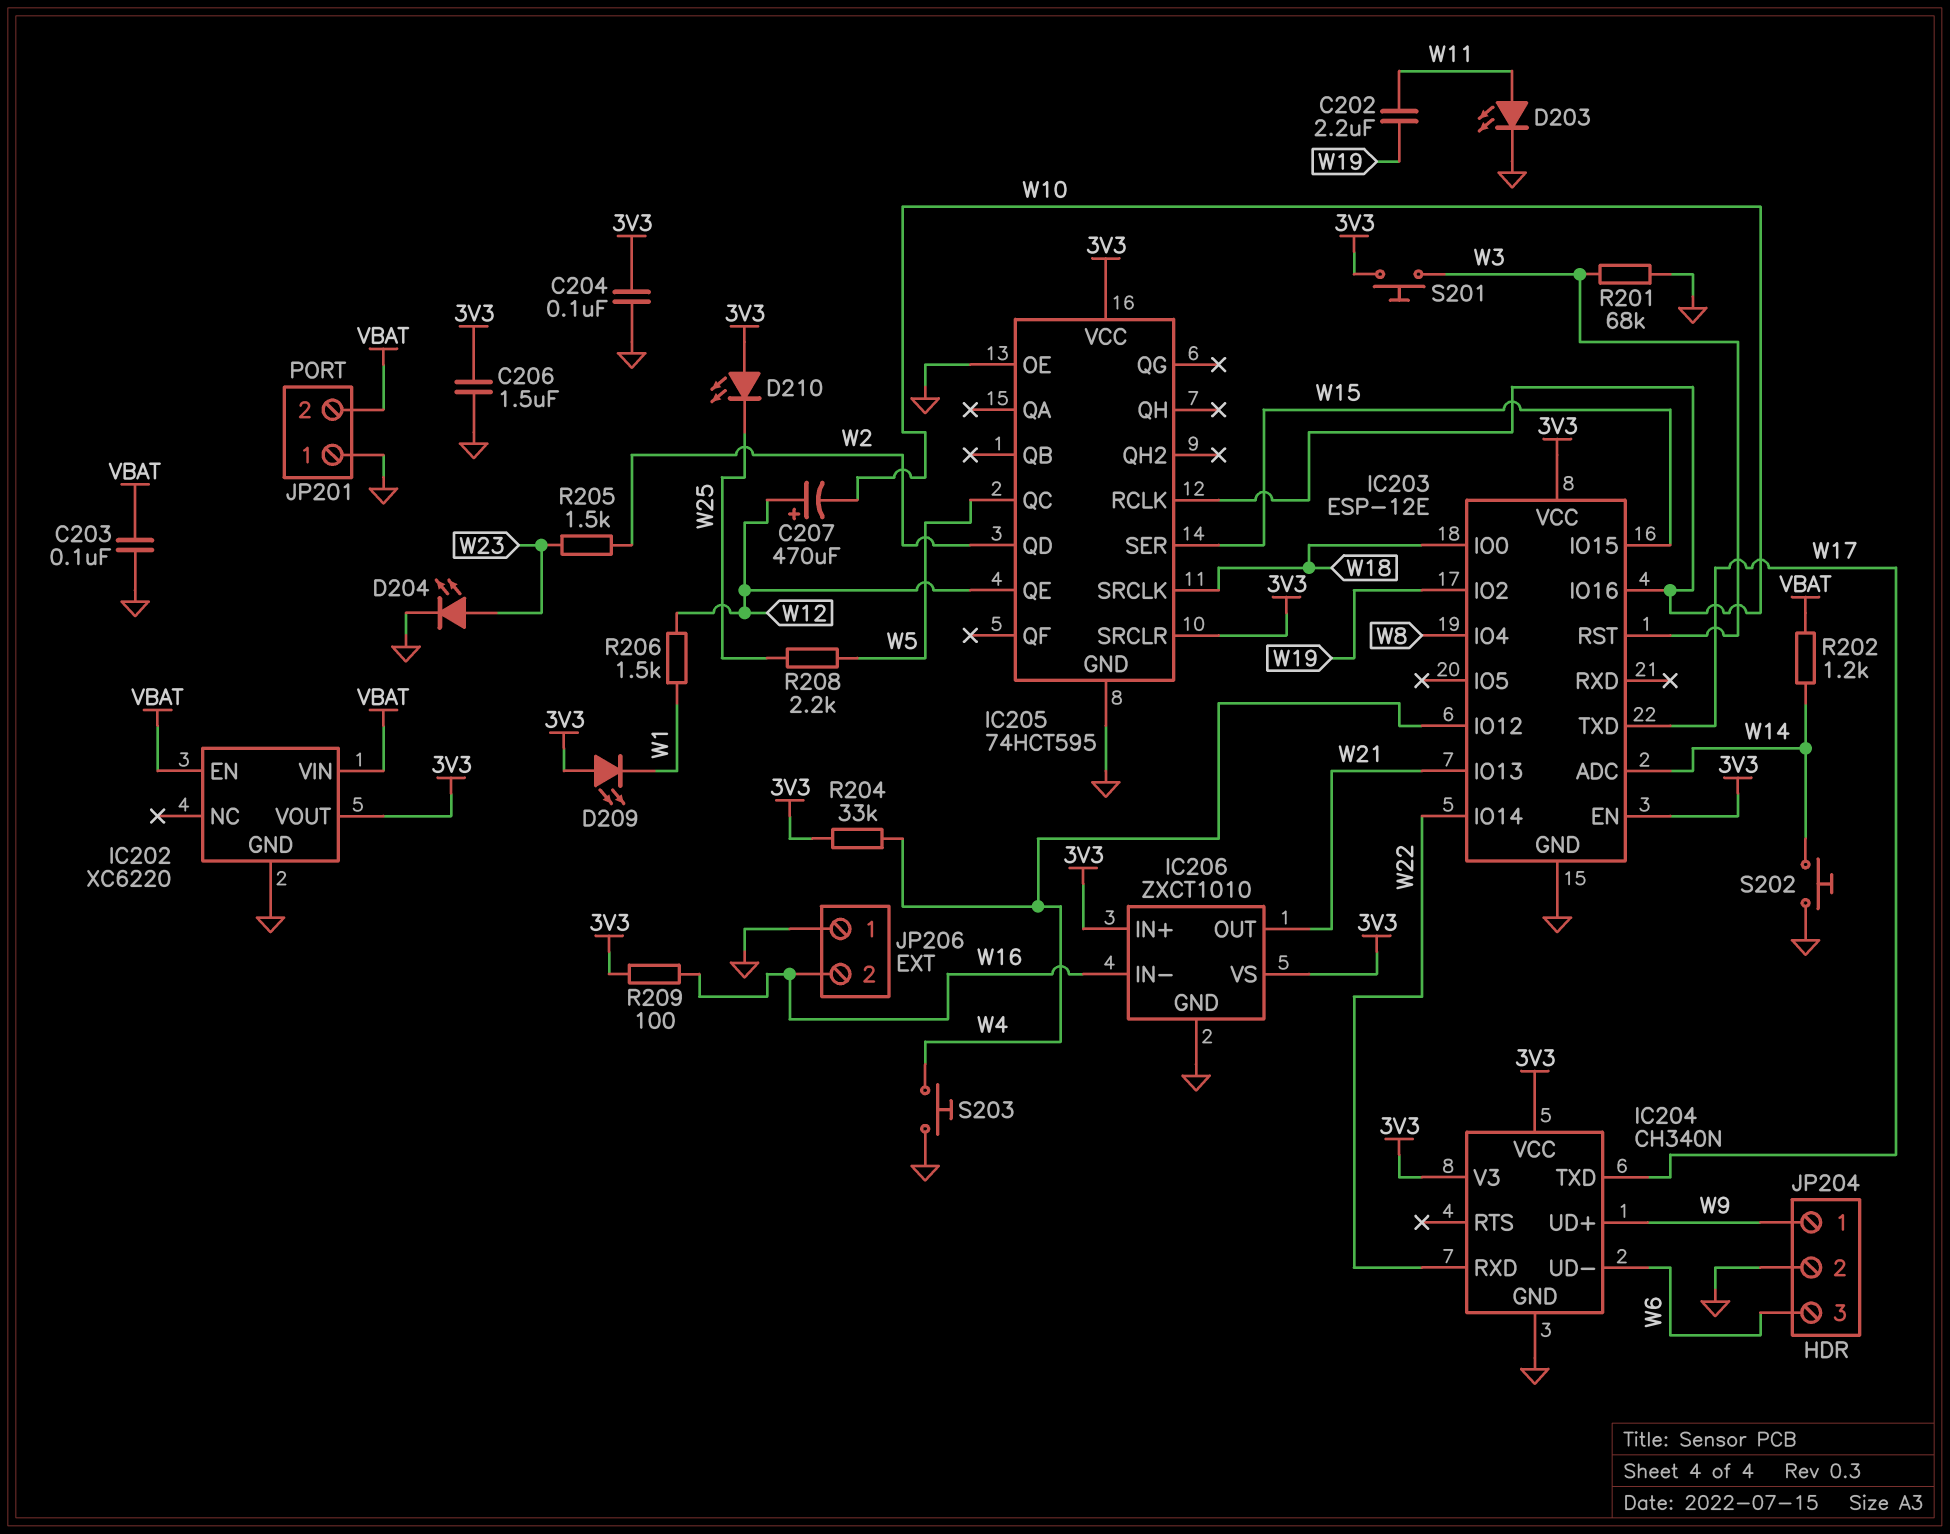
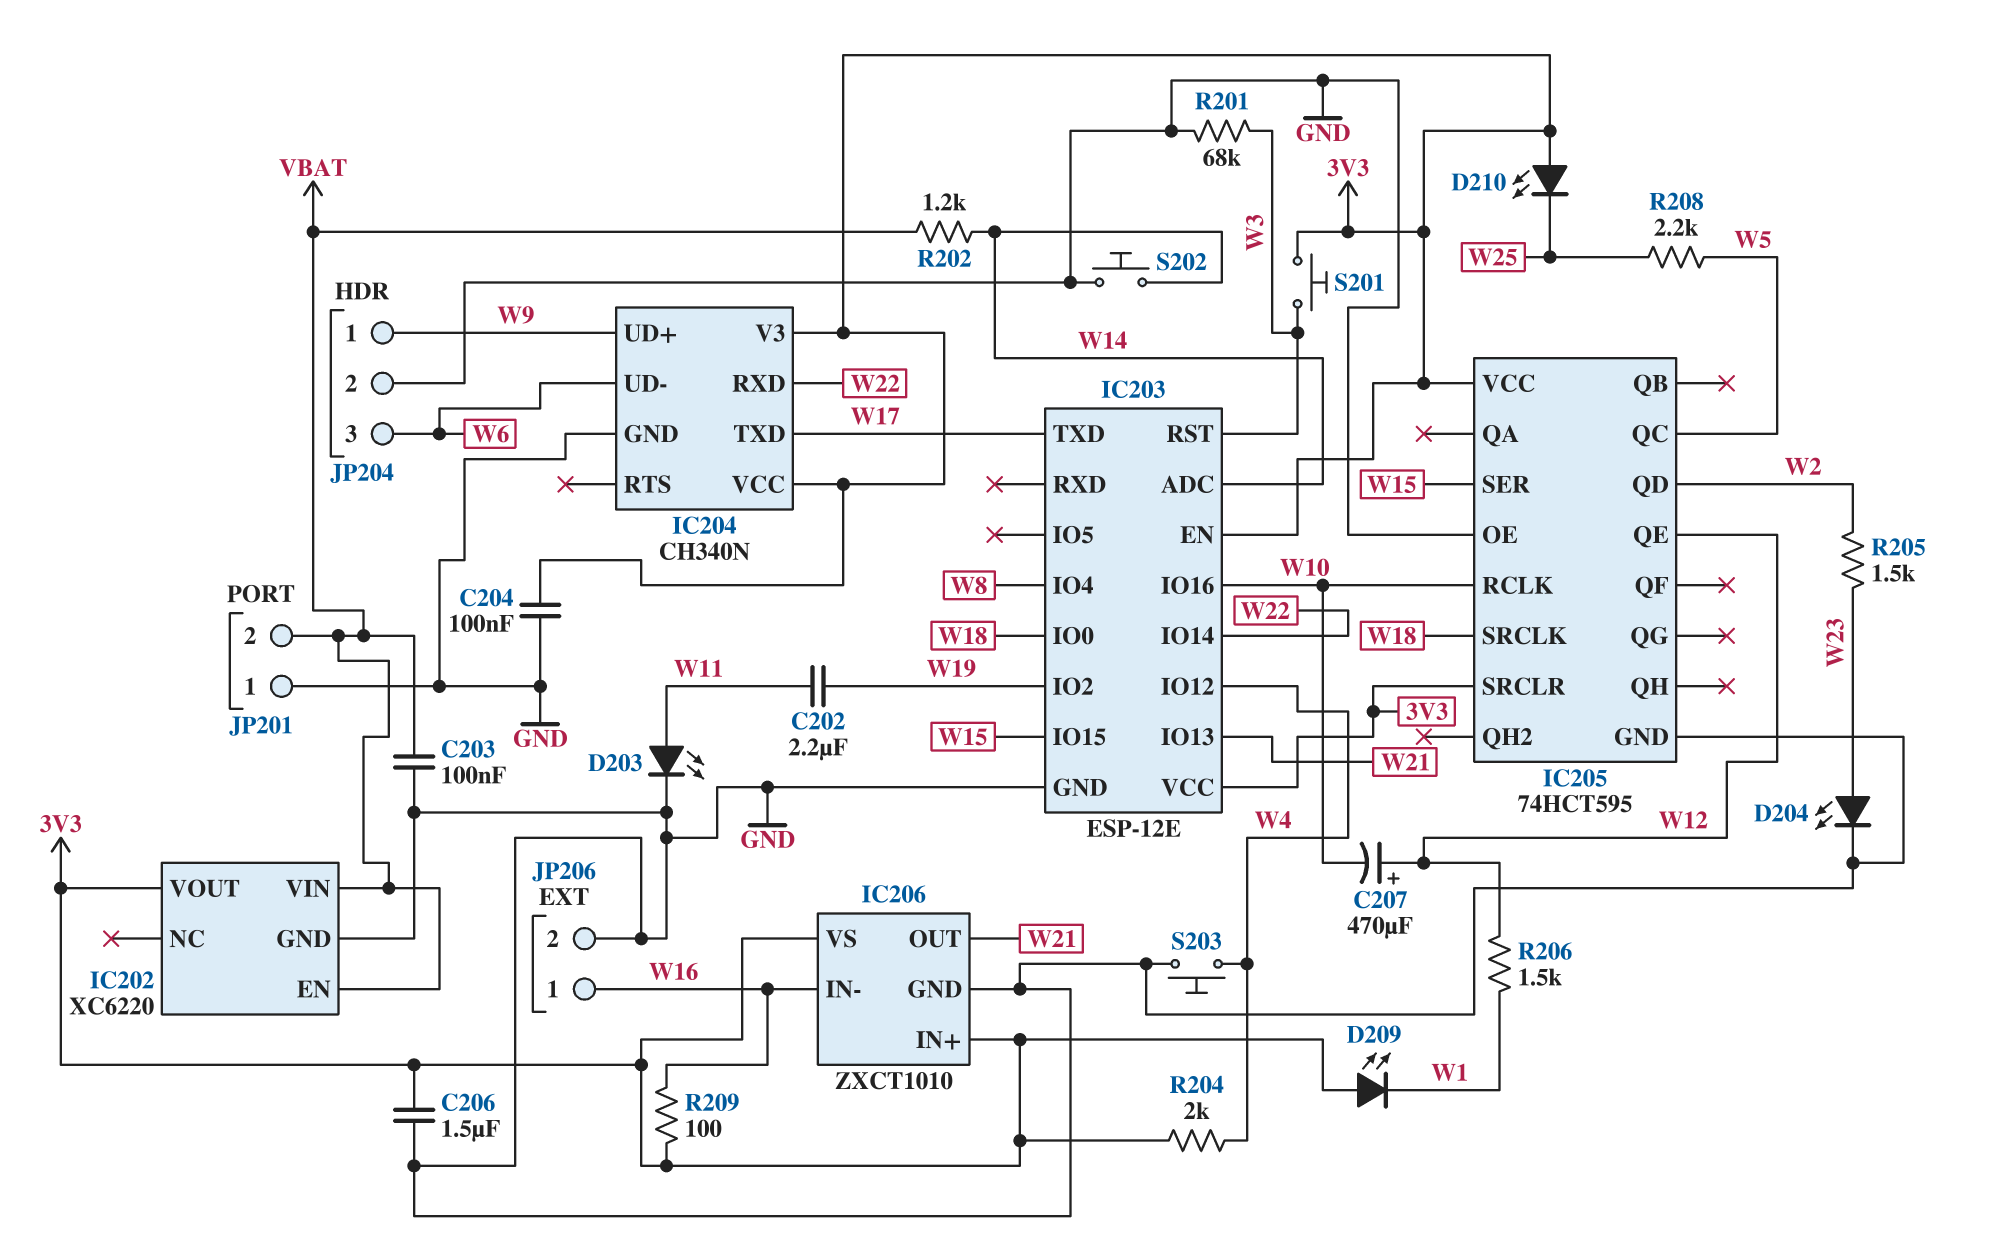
JP206 pin 1: GND -> W16
JP206 pin 2: W16 -> GND
R204: 33k (3V3, W4) -> 2k (3V3, W4)

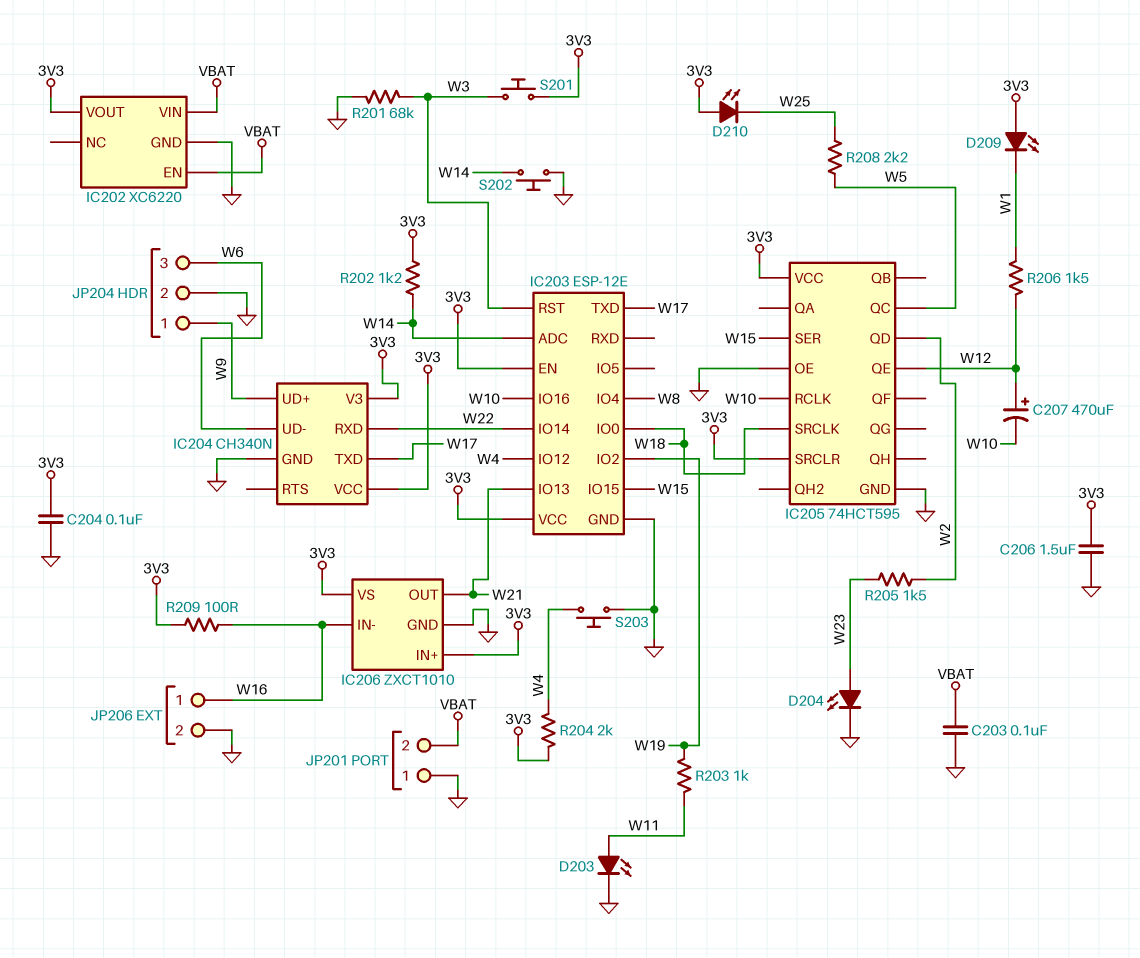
C202: 2.2uF (W11, W19) -> none
R202: 1.2k (VBAT, W14) -> 1.2k (3V3, W14)
R203: none -> 1k (W11, W19)

